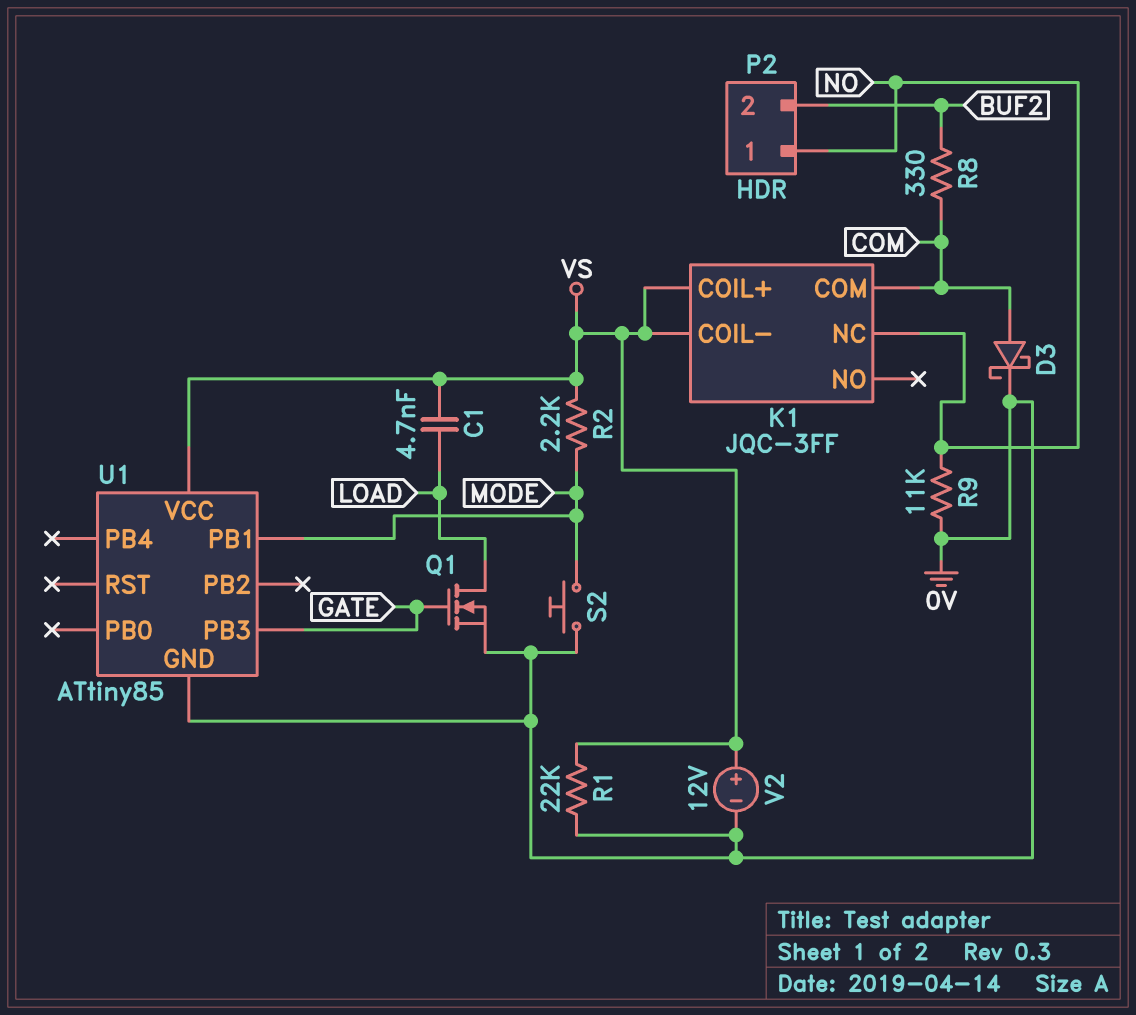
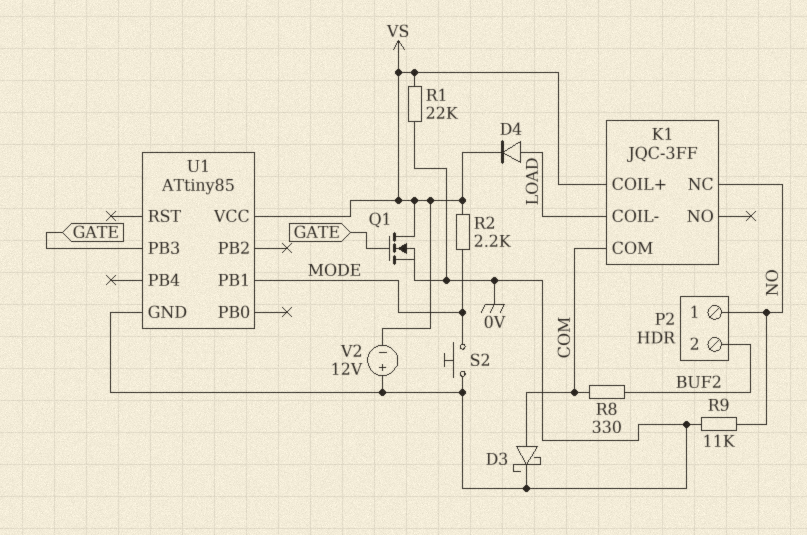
C1: 4.7nF (LOAD, VS) -> none
D4: none -> diode (A LOAD, K VS)
K1 pin COIL-: VS -> LOAD
Q1: NMOS (G GATE, D LOAD, S 0V) -> NMOS (G GATE, D VS, S 0V)
V2: 12V (plus VS, minus 0V) -> 12V (plus 0V, minus VS)

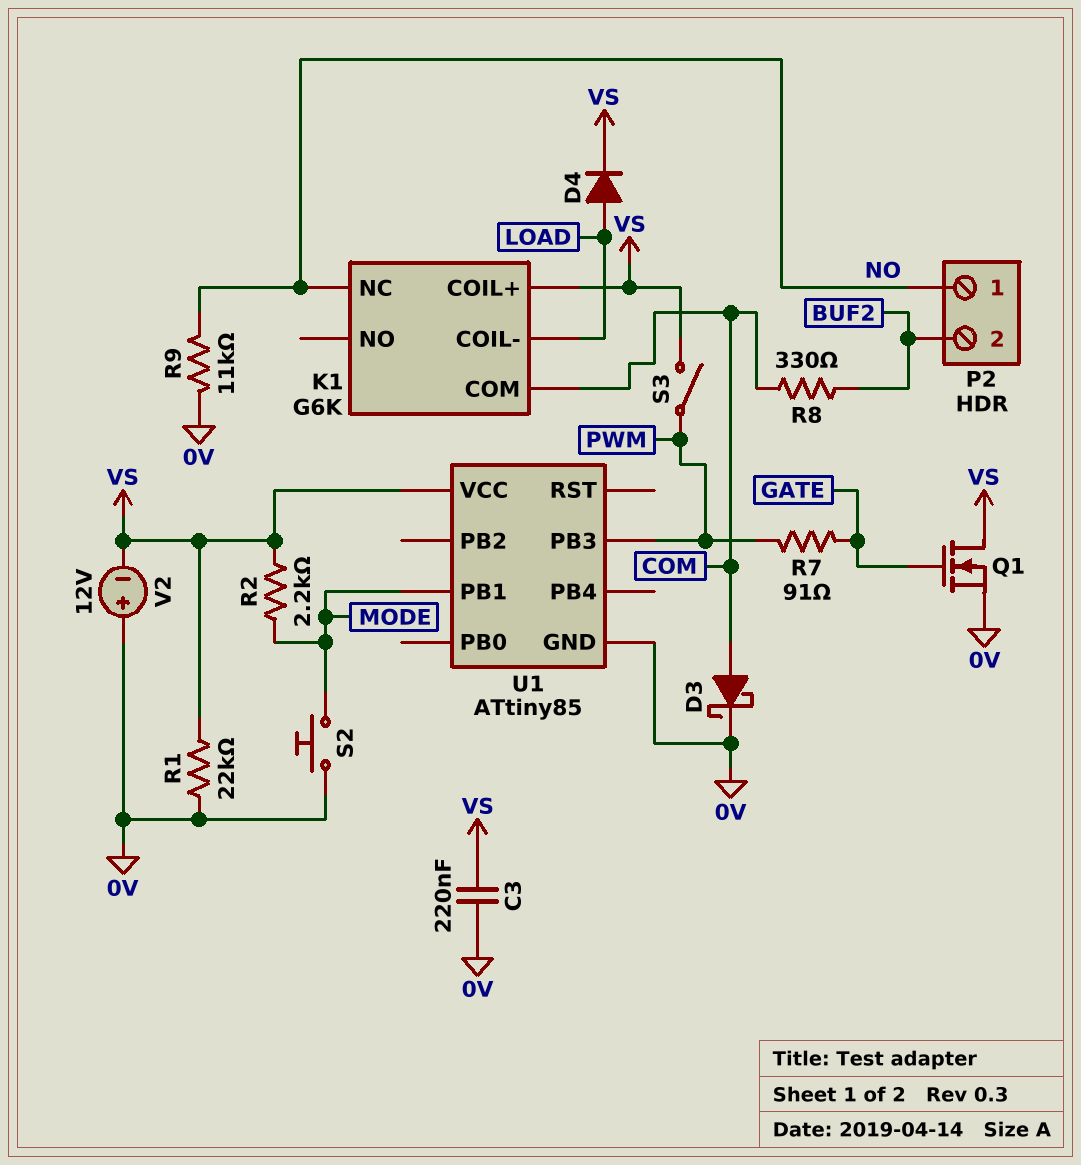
C3: none -> 220nF (0V, VS)
K1: JQC-3FF -> G6K
R7: none -> 91 (GATE, PWM)
S3: none -> switch (PWM, VS)
U1 pin PB3: GATE -> PWM

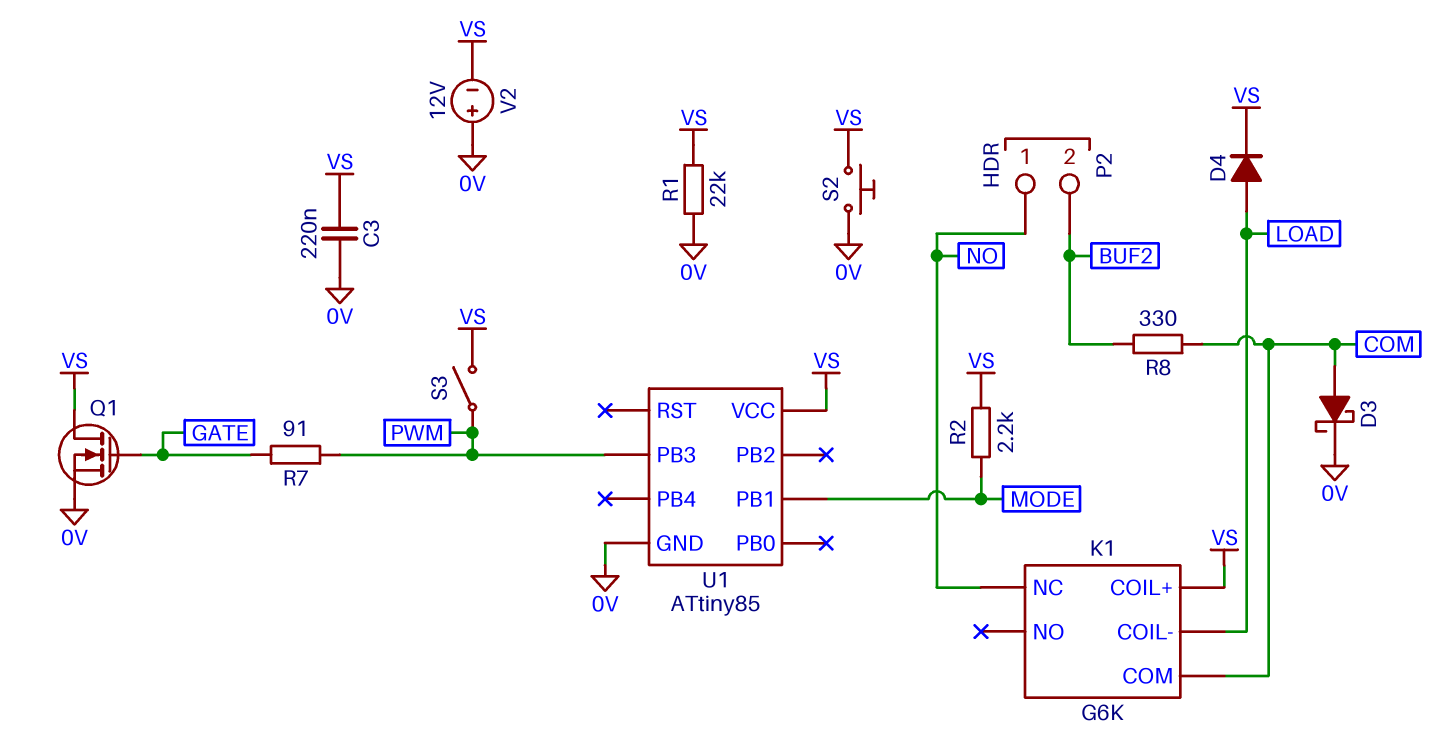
R9: 11k (0V, NO) -> none
S2: button (0V, MODE) -> button (0V, VS)

